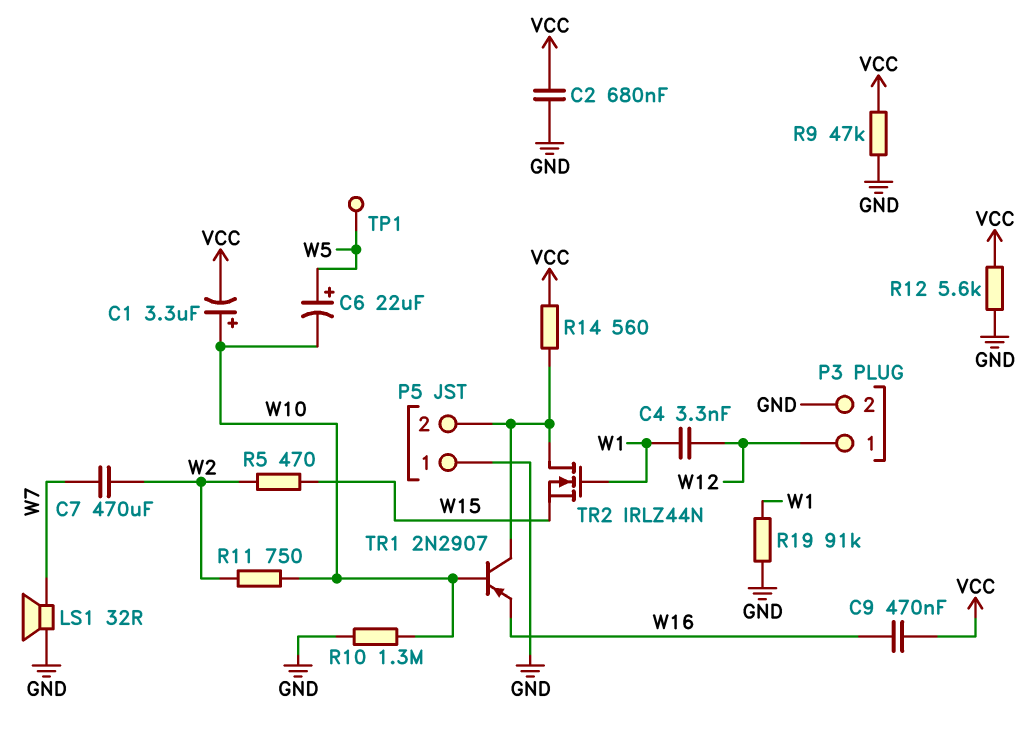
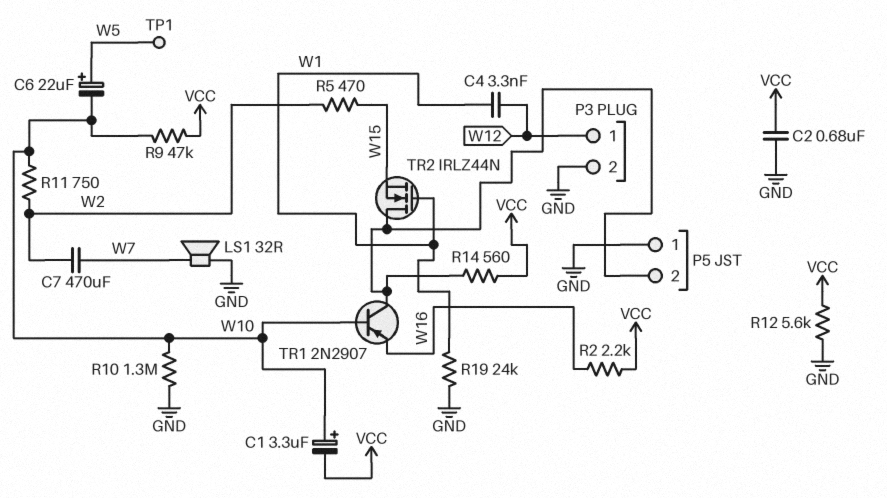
C9: 470nF (VCC, W16) -> none
R2: none -> 2.2k (VCC, W16)
R9: 47k (GND, VCC) -> 47k (VCC, W10)
R19: 91k (GND, W1) -> 24k (GND, W1)

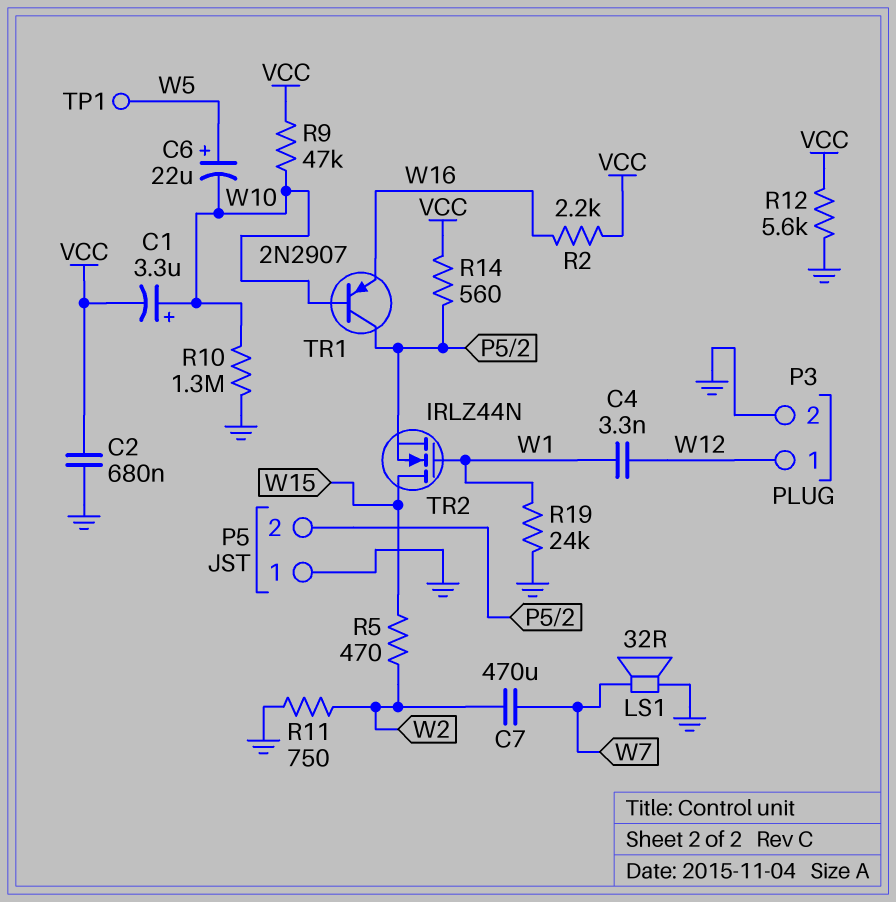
R11: 750 (W2, W10) -> 750 (GND, W2)
TR2: NMOS IRLZ44N (G W1, D P5/2, S W15) -> NMOS IRLZ44N (G W1, D W15, S P5/2)

